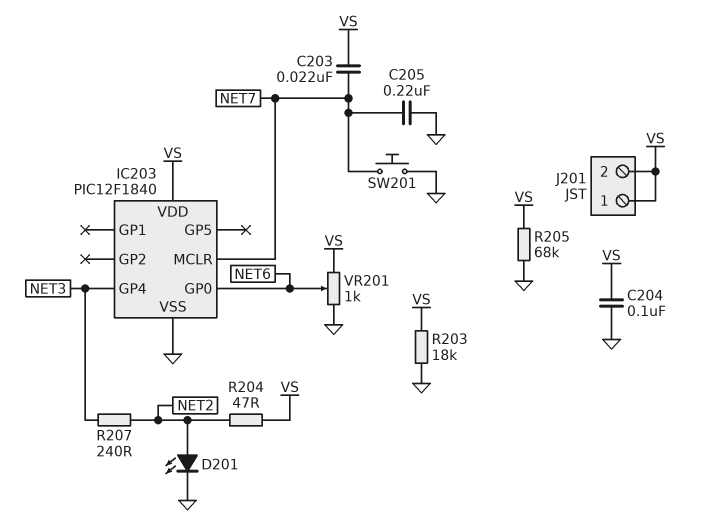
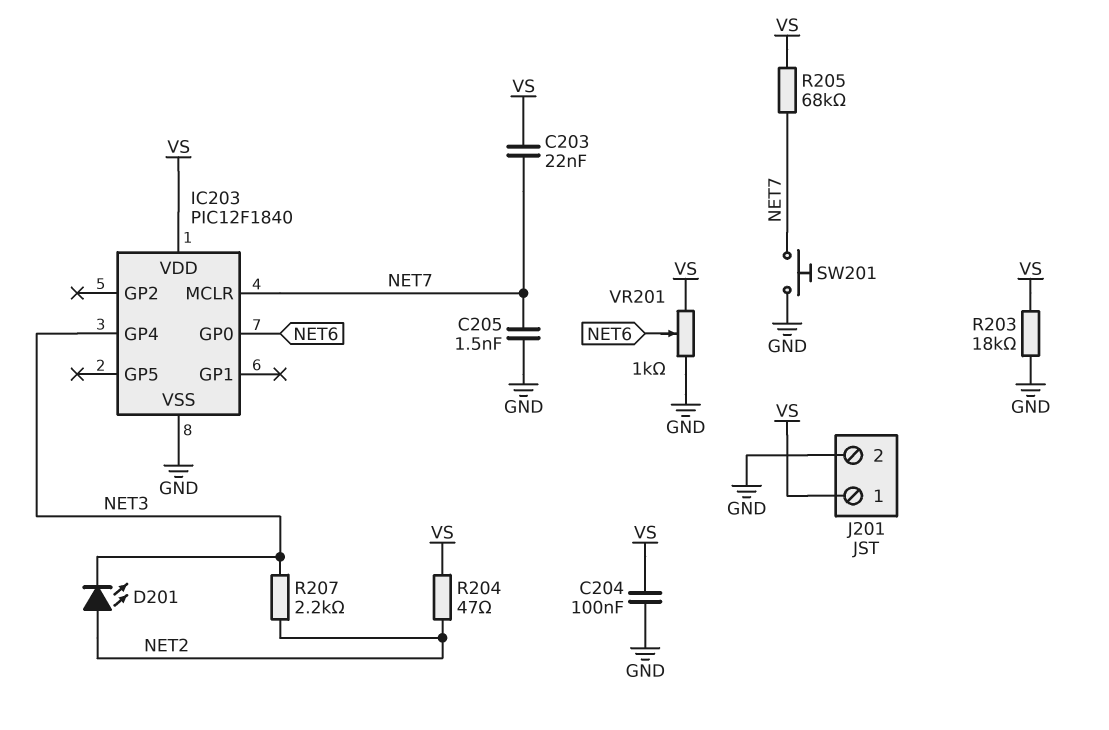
C205: 220nF (GND, NET7) -> 1.5nF (GND, NET7)
D201: LED (A NET2, K GND) -> LED (A NET2, K NET3)
J201 pin 2: VS -> GND
R205: 68k (GND, VS) -> 68k (NET7, VS)
R207: 240 (NET2, NET3) -> 2.2k (NET2, NET3)

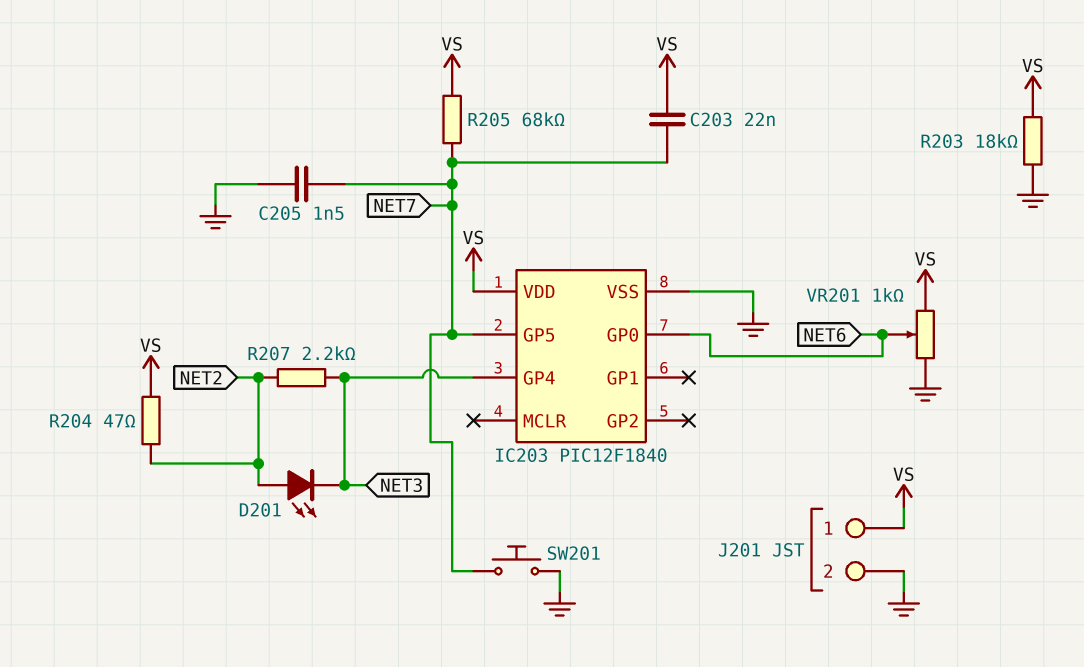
C204: 100nF (GND, VS) -> none
IC203 pin GP5: none -> NET7
IC203 pin MCLR: NET7 -> none

